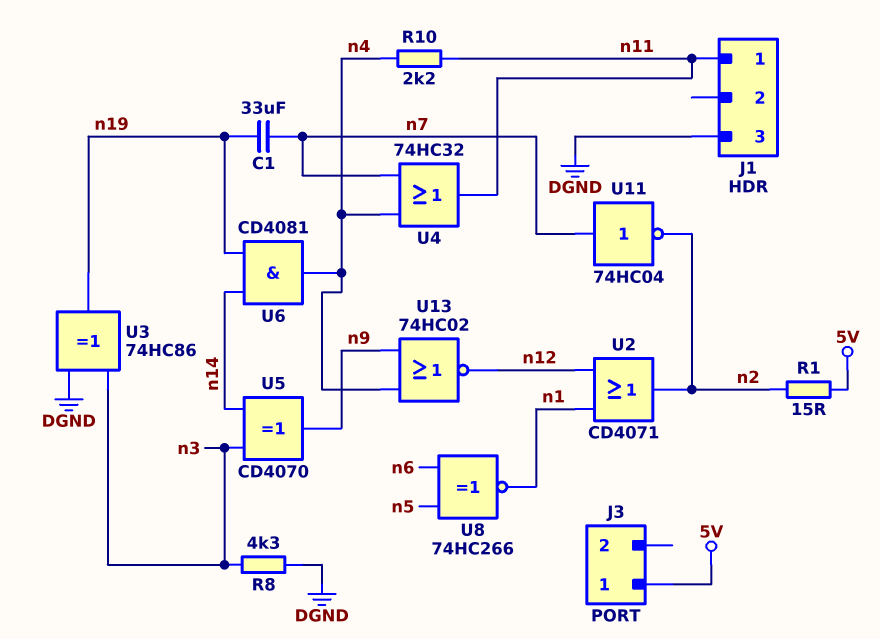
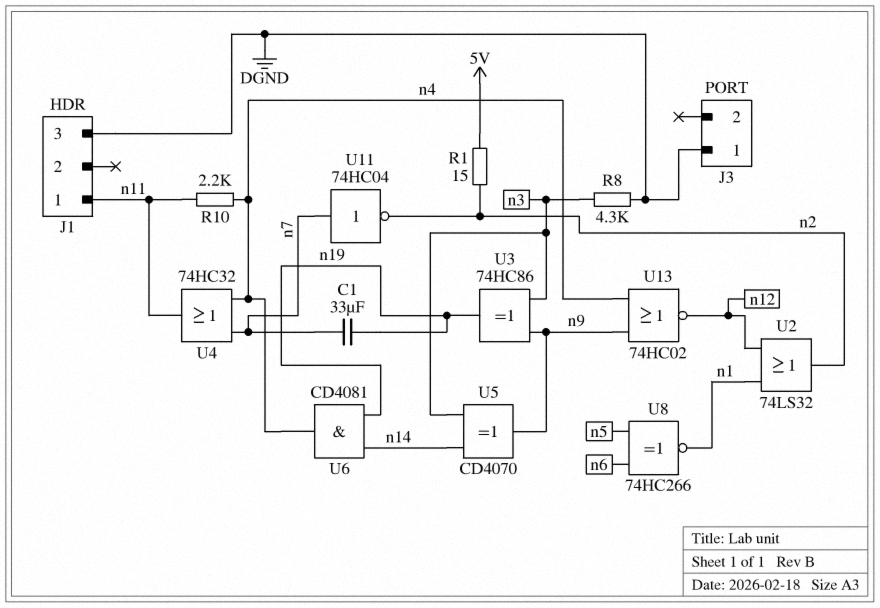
J3 pin 1: 5V -> DGND
U2: OR CD4071 (in n1, in n12, out n2) -> OR 74LS32 (in n1, in n12, out n2)
U3: XOR 74HC86 (in DGND, in n3, out n19) -> XOR 74HC86 (in n3, in n9, out n19)

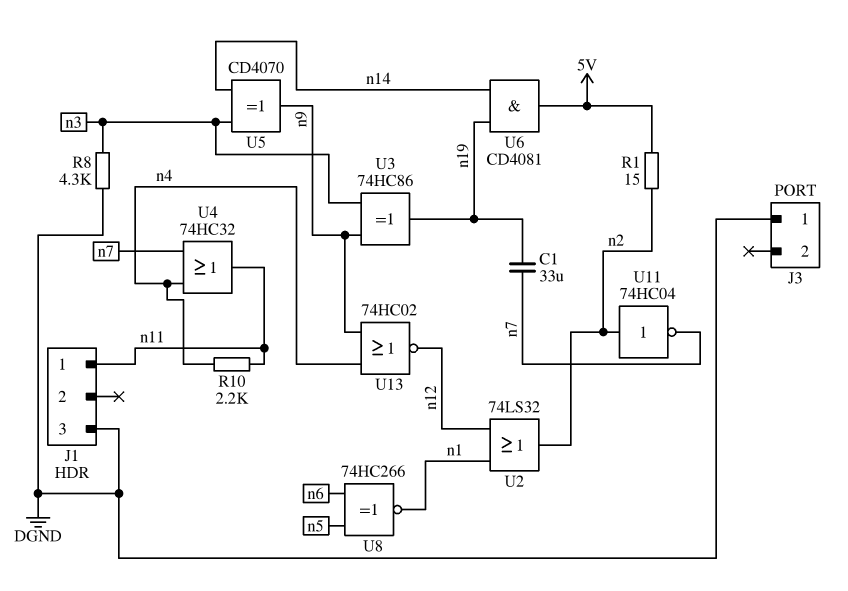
U6: AND CD4081 (in n14, in n19, out n4) -> AND CD4081 (in n14, in n19, out 5V)
U11: NOT 74HC04 (in n7, out n2) -> NOT 74HC04 (in n2, out n7)

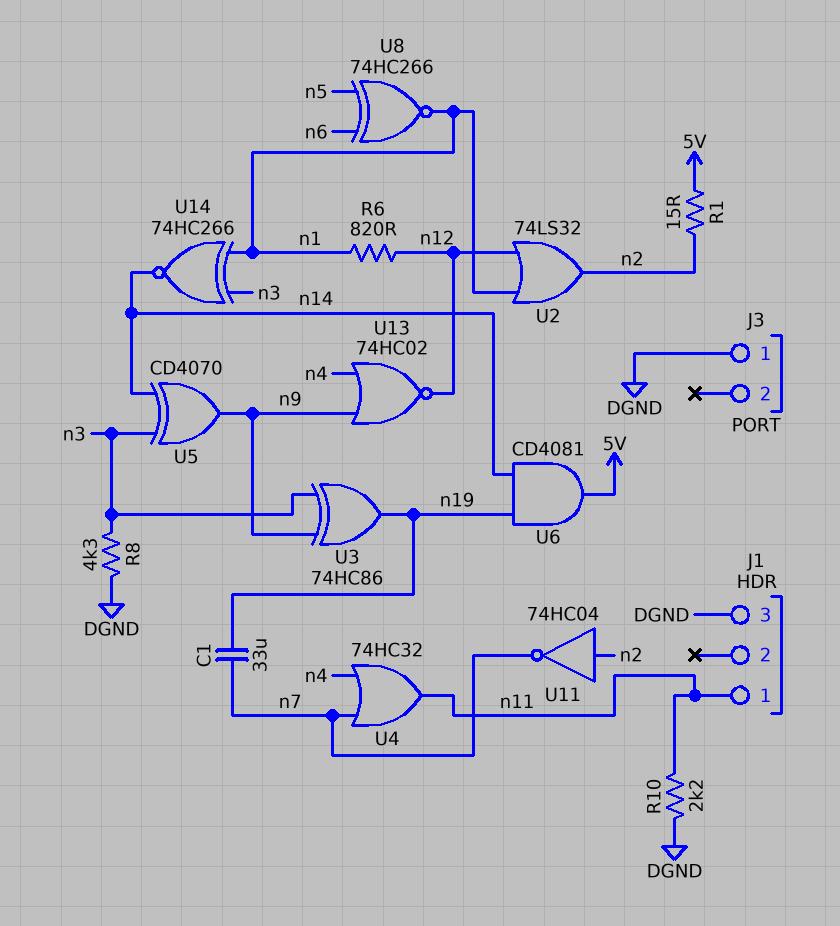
R6: none -> 820 (n1, n12)
R10: 2.2k (n4, n11) -> 2.2k (DGND, n11)
U14: none -> XNOR 74HC266 (in n1, in n3, out n14)

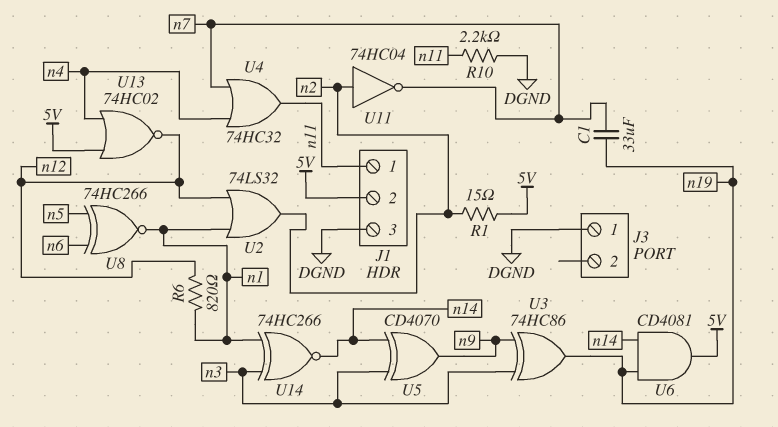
J1 pin 2: none -> 5V
R8: 4.3k (DGND, n3) -> none
U13: NOR 74HC02 (in n4, in n9, out n12) -> NOR 74HC02 (in 5V, in n4, out n12)

